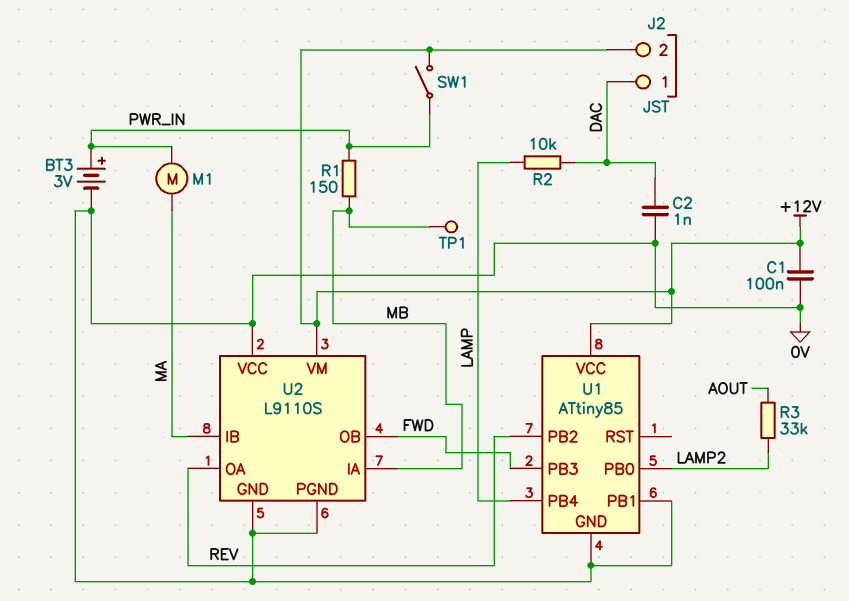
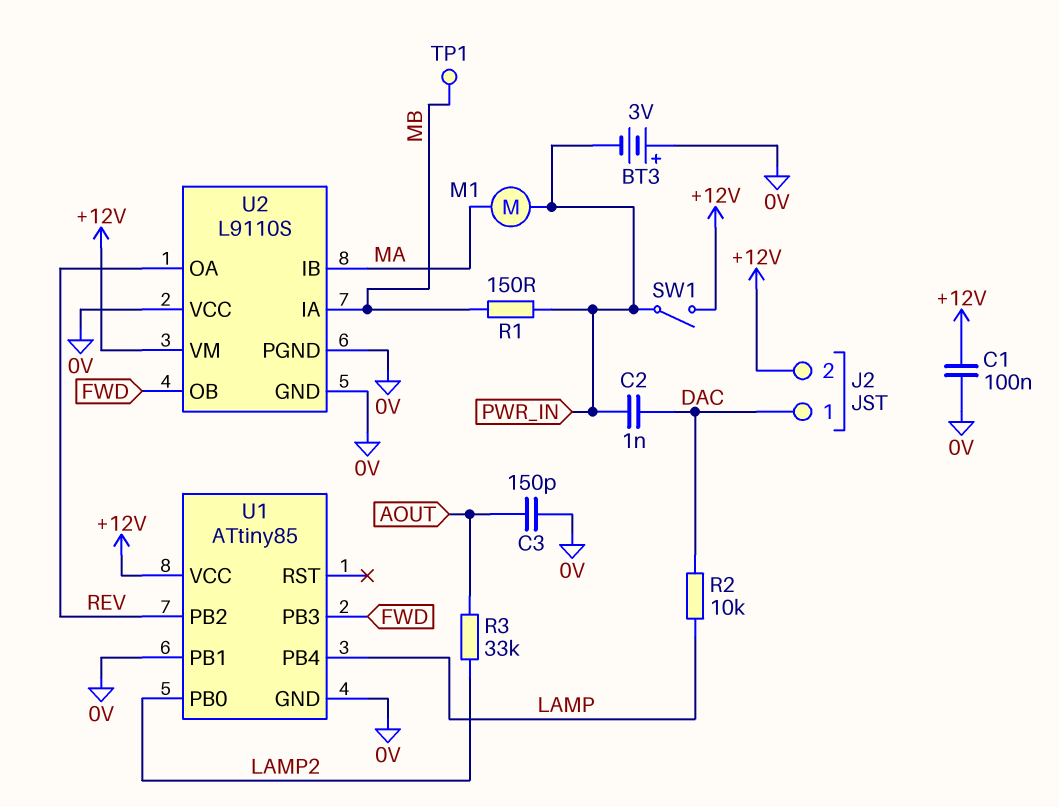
BT3: 3V (plus PWR_IN, minus 0V) -> 3V (plus 0V, minus PWR_IN)
C2: 1nF (0V, DAC) -> 1nF (DAC, PWR_IN)
C3: none -> 150pF (0V, AOUT)

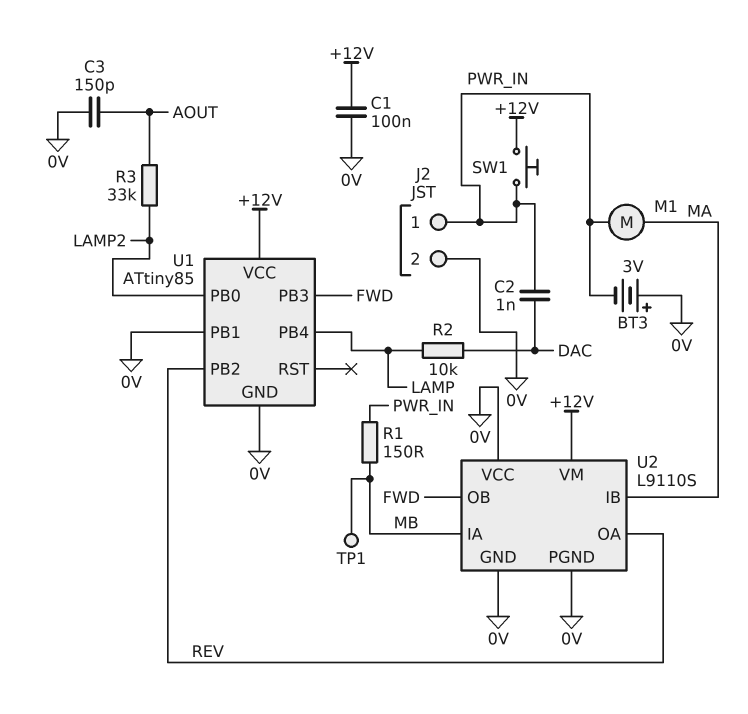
J2 pin 1: DAC -> PWR_IN
J2 pin 2: +12V -> 0V
SW1: switch (+12V, PWR_IN) -> button (+12V, PWR_IN)

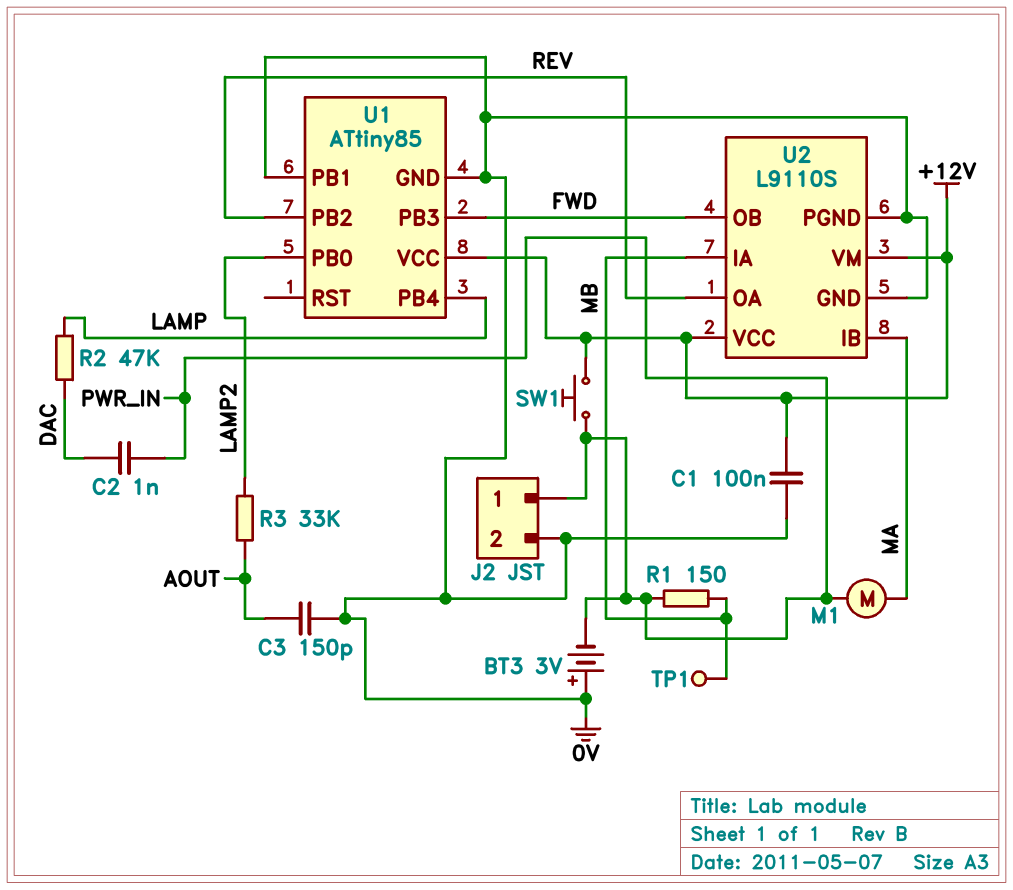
R2: 10k (DAC, LAMP) -> 47k (DAC, LAMP)
U2 pin VCC: 0V -> +12V

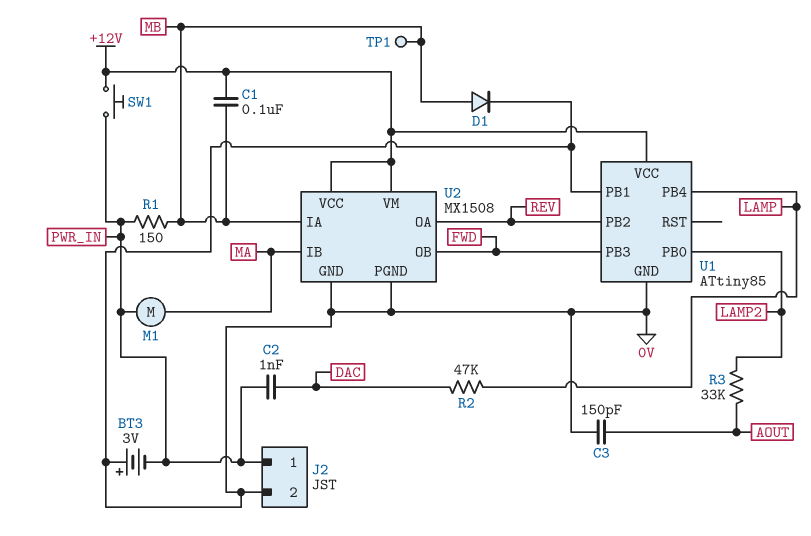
C1: 100nF (+12V, 0V) -> 100nF (+12V, MB)
D1: none -> diode (A MB, K 0V)
U2: L9110S -> MX1508

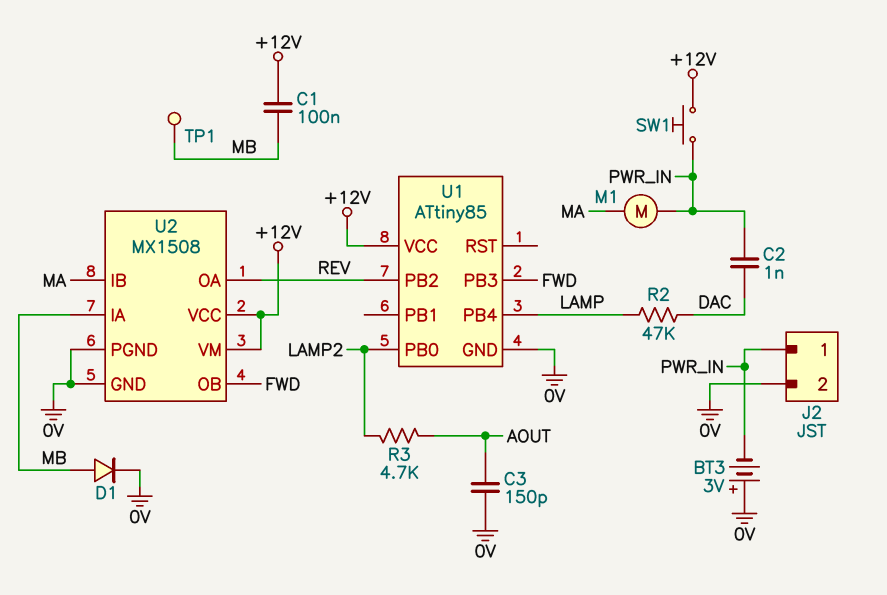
R1: 150 (MB, PWR_IN) -> none
R3: 33k (AOUT, LAMP2) -> 4.7k (AOUT, LAMP2)
U1 pin PB1: 0V -> none

